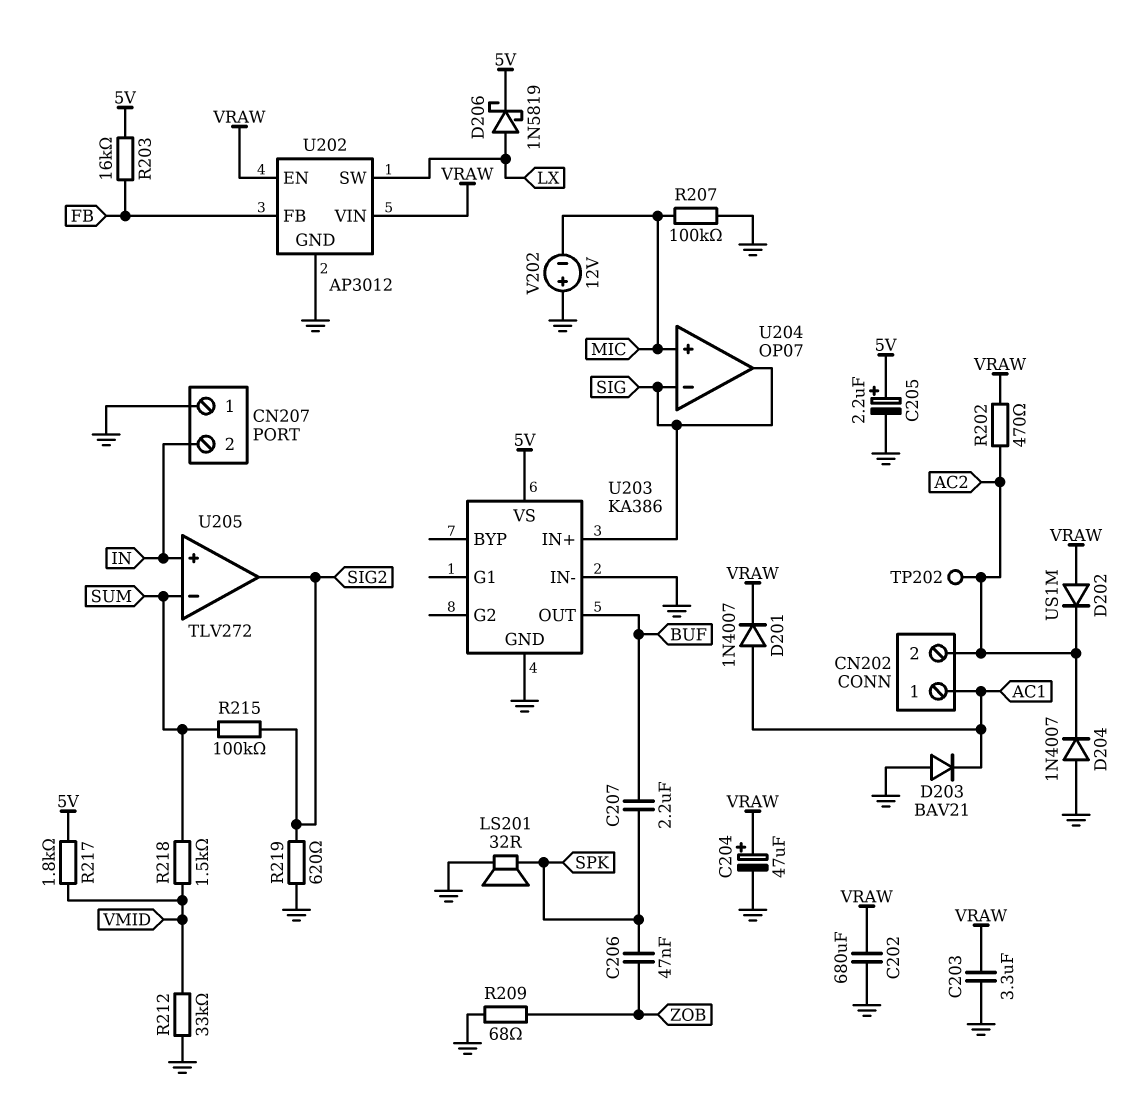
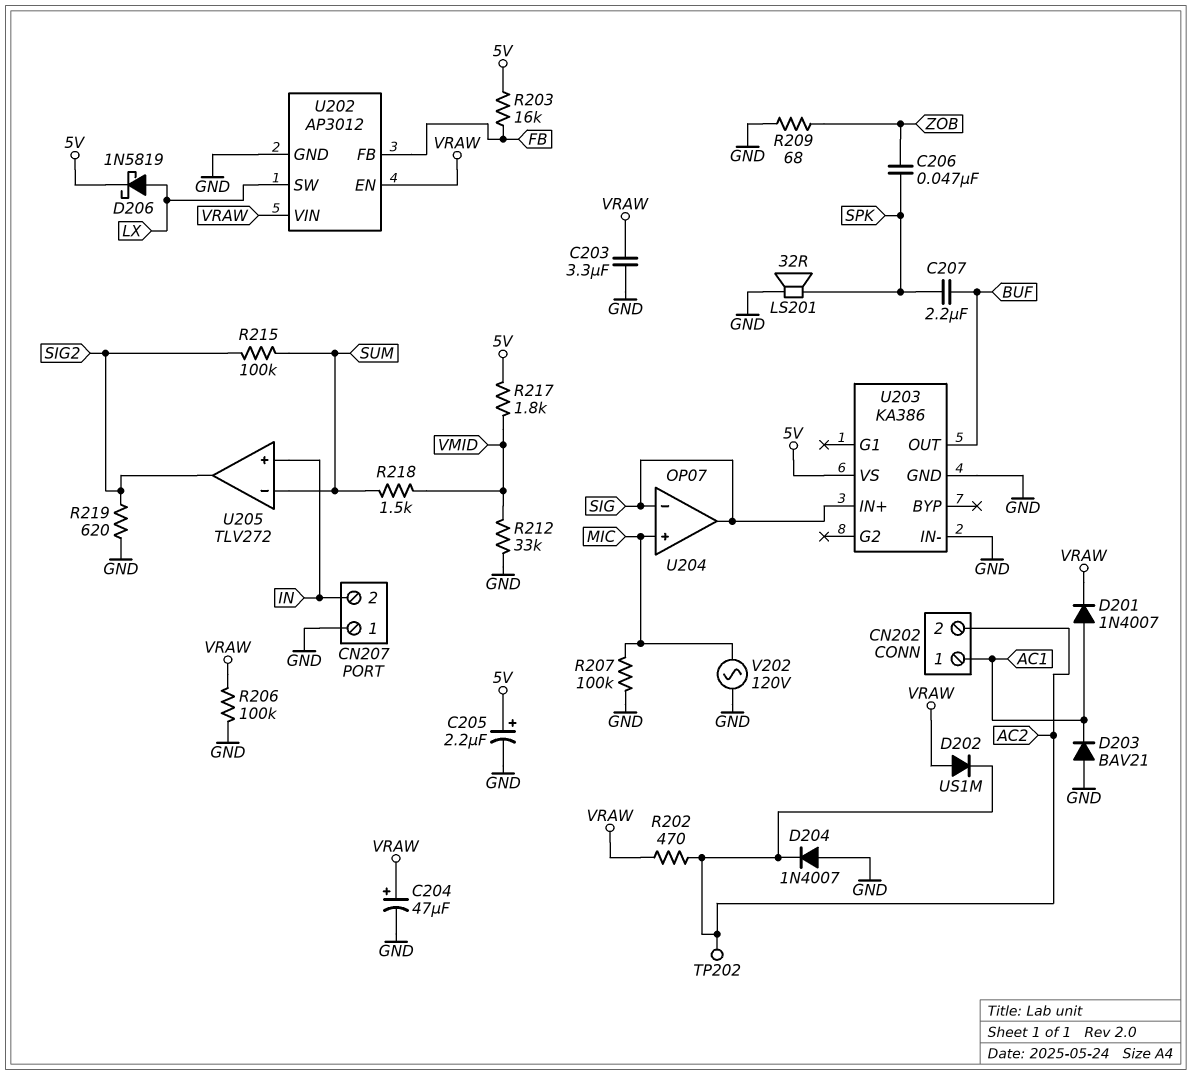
C202: 680uF (GND, VRAW) -> none
R206: none -> 100k (GND, VRAW)
V202: 12V (plus GND, minus MIC) -> AC 120V (GND, MIC)

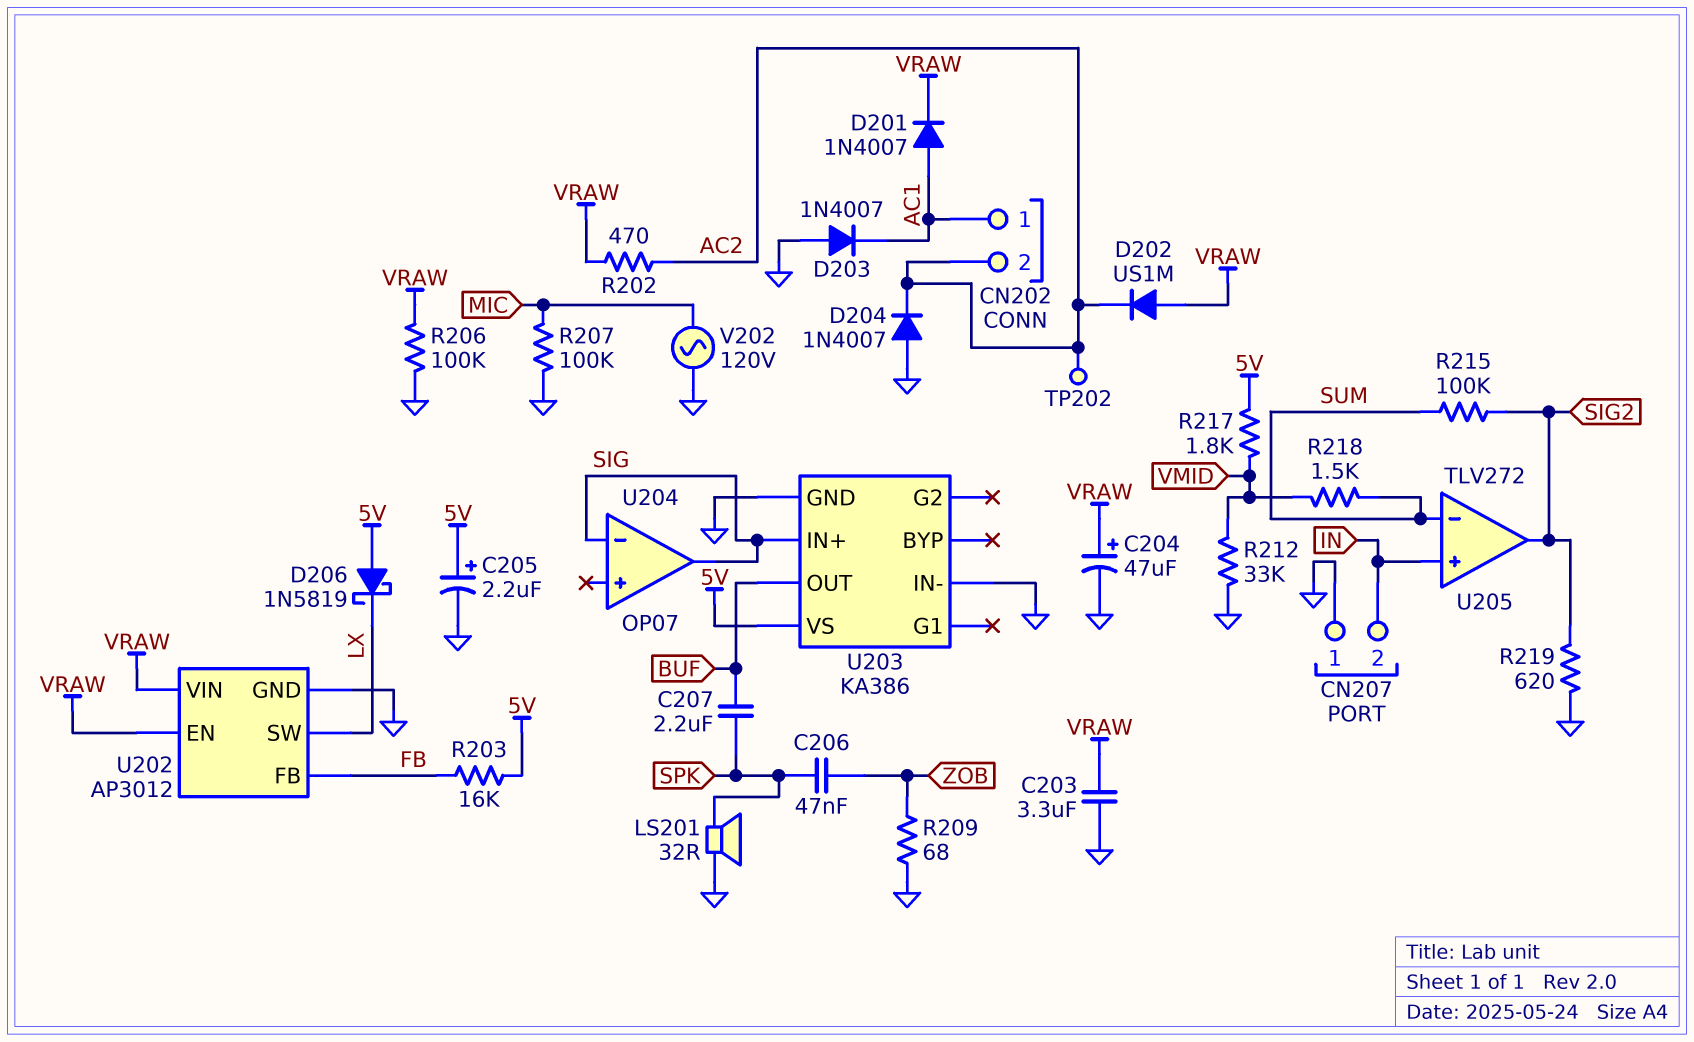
D203: diode BAV21 (A GND, K AC1) -> diode 1N4007 (A GND, K AC1)
D206: schottky 1N5819 (A LX, K 5V) -> schottky 1N5819 (A 5V, K LX)
U204 pin in+: MIC -> none

